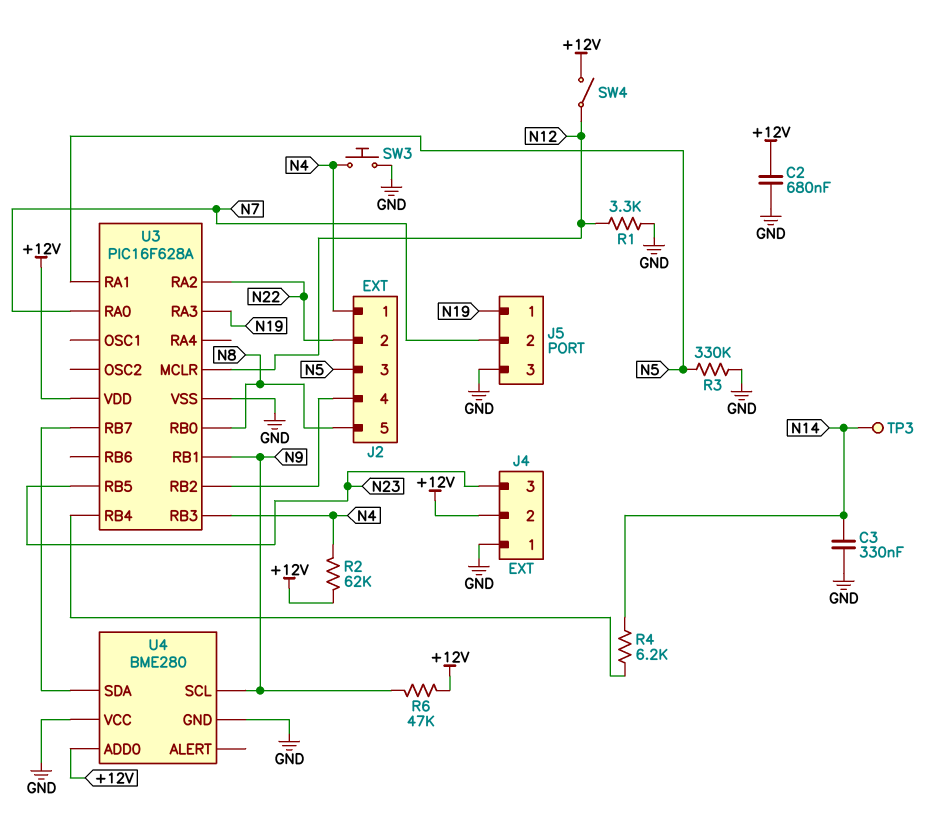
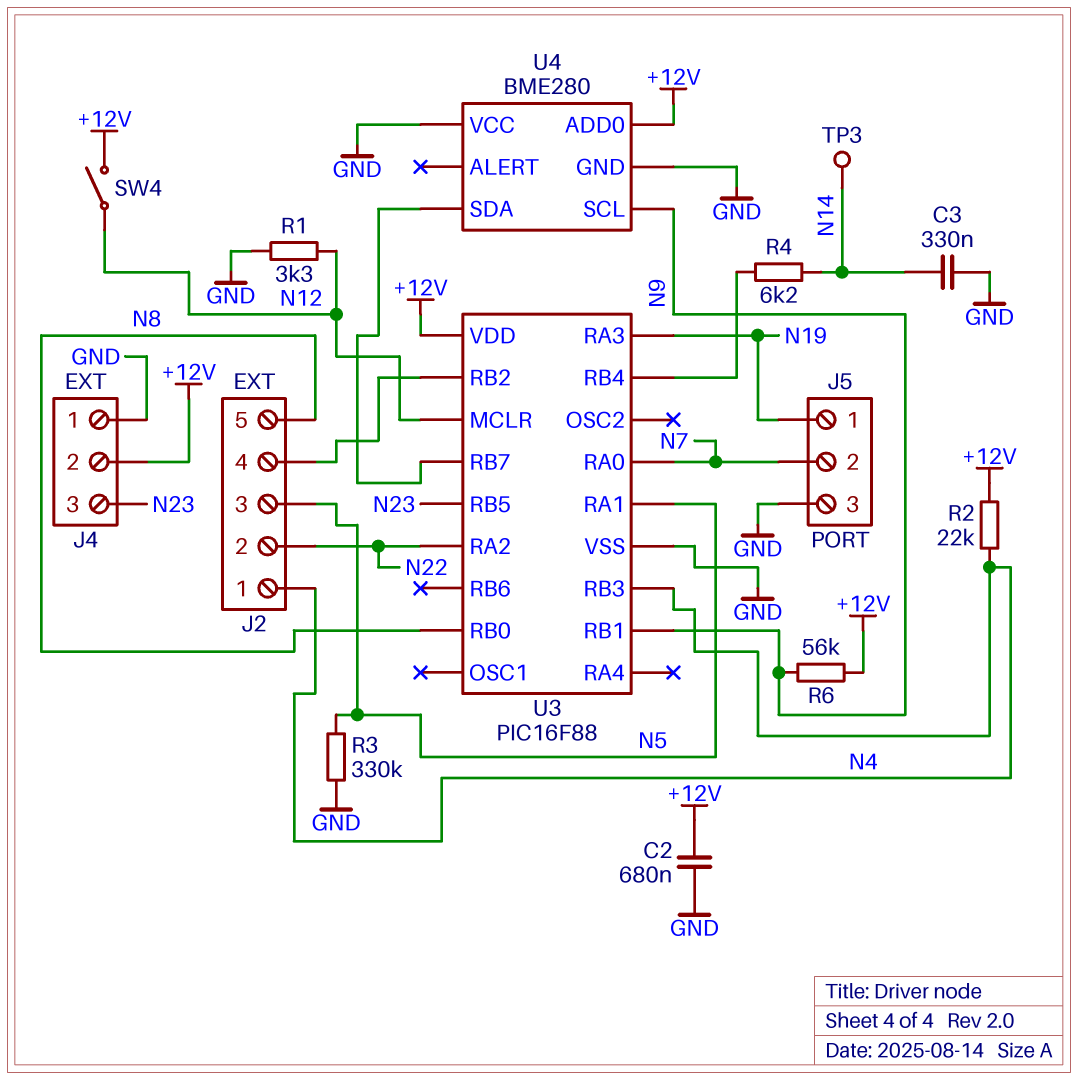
R2: 62k (+12V, N4) -> 22k (+12V, N4)
R6: 47k (+12V, N9) -> 56k (+12V, N9)
SW3: button (GND, N4) -> none
U3: PIC16F628A -> PIC16F88

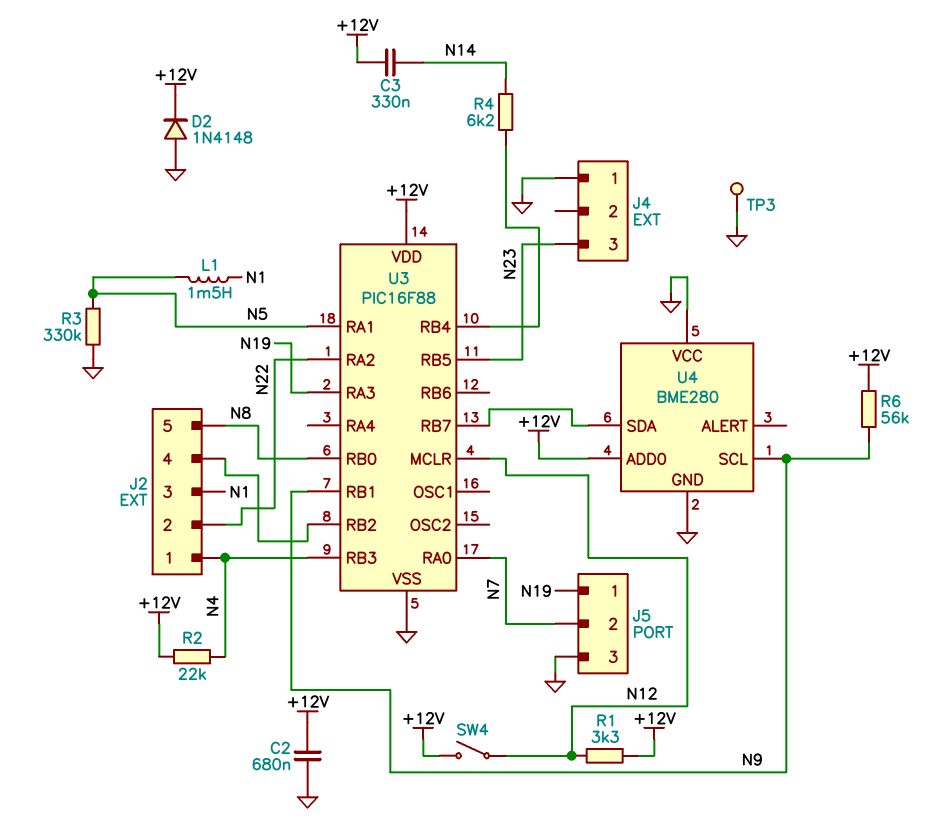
C3: 330nF (GND, N14) -> 330nF (+12V, N14)
D2: none -> diode 1N4148 (A GND, K +12V)
J2 pin 3: N5 -> N1
J4 pin 2: +12V -> none
L1: none -> 1.5mH (N1, N5)
R1: 3.3k (GND, N12) -> 3.3k (+12V, N12)
TP3: test point (N14) -> test point (GND)

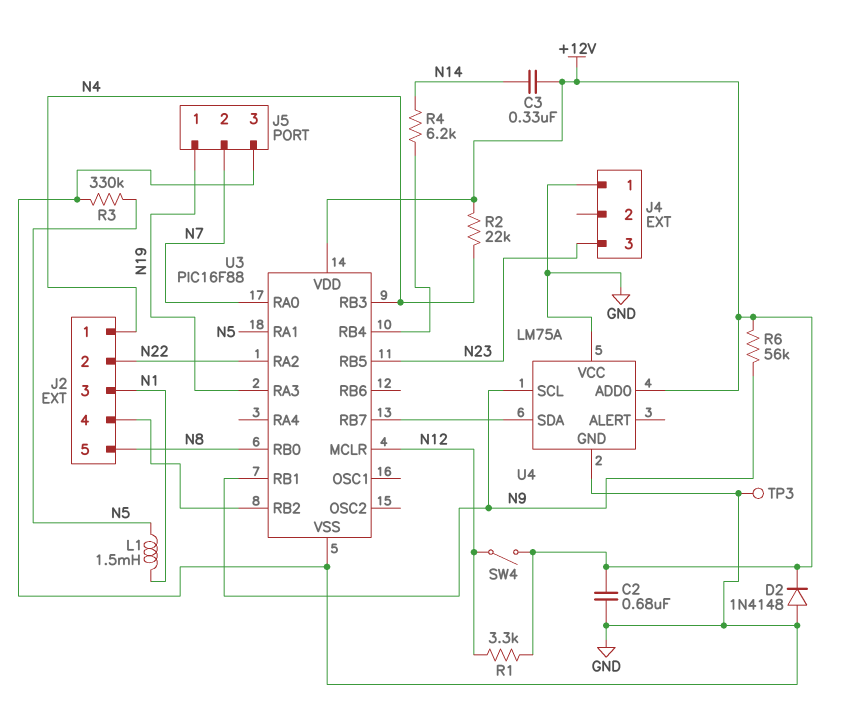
U4: BME280 -> LM75A

